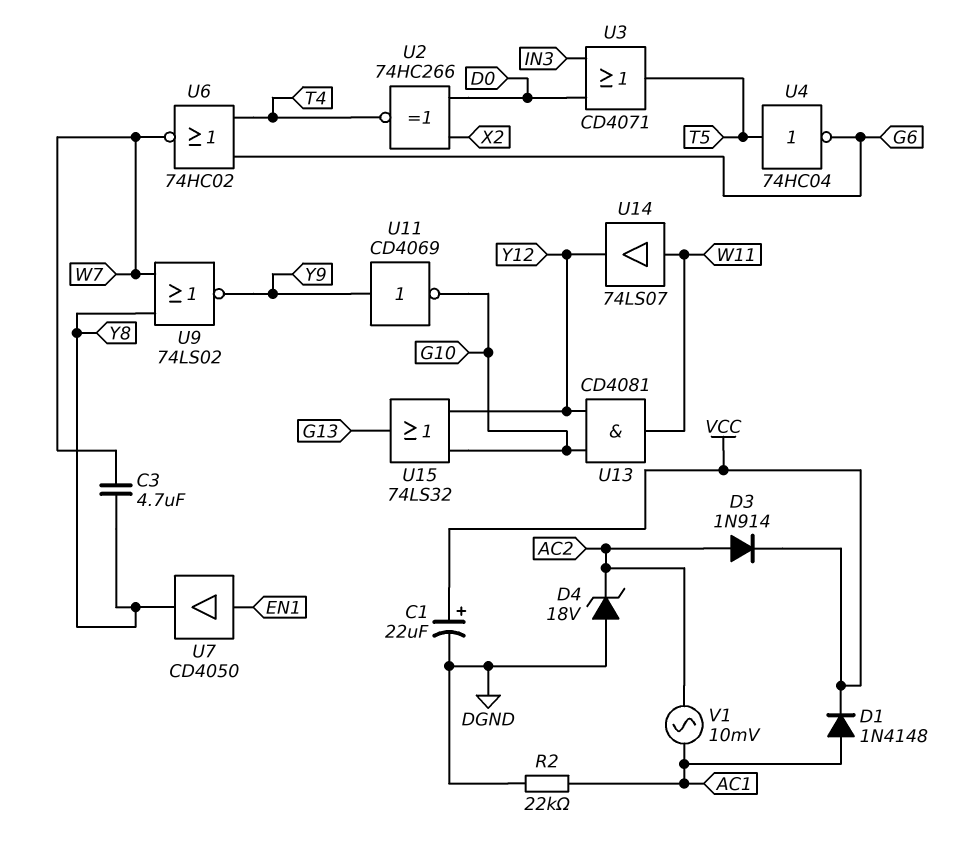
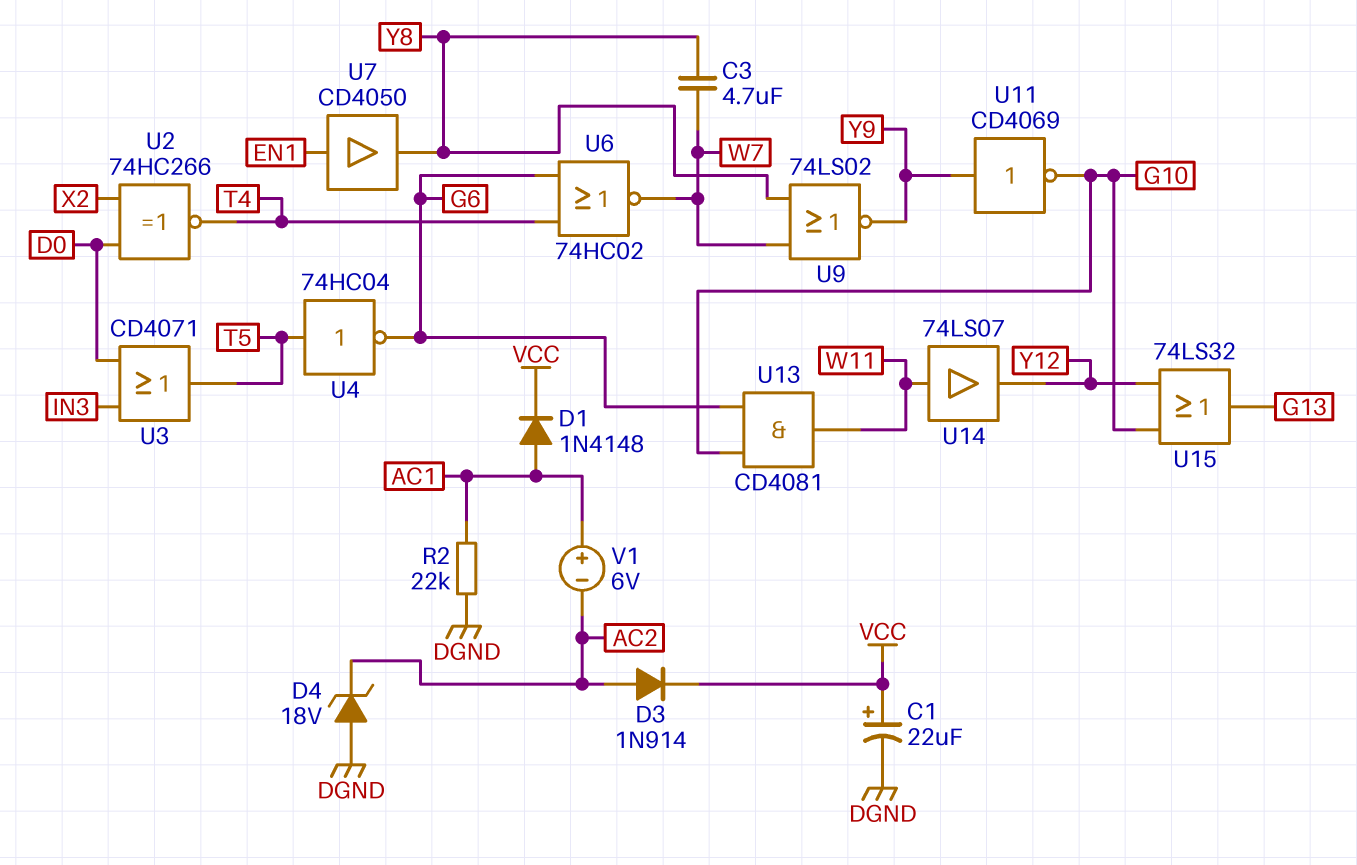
U13: AND CD4081 (in G10, in Y12, out W11) -> AND CD4081 (in G6, in G10, out W11)
V1: AC 10mV (AC1, AC2) -> 6V (plus AC1, minus AC2)

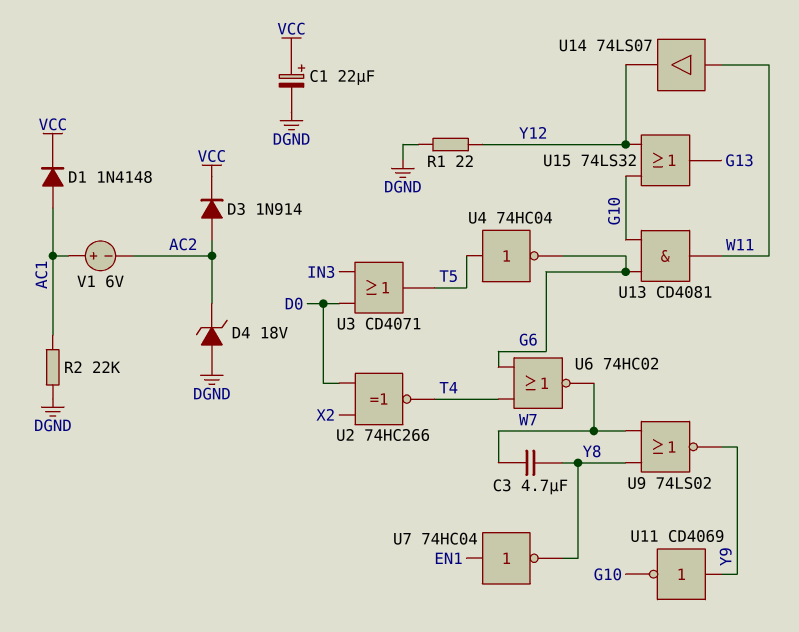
R1: none -> 22 (DGND, Y12)
U7: buffer CD4050 (in EN1, out Y8) -> NOT 74HC04 (in EN1, out Y8)

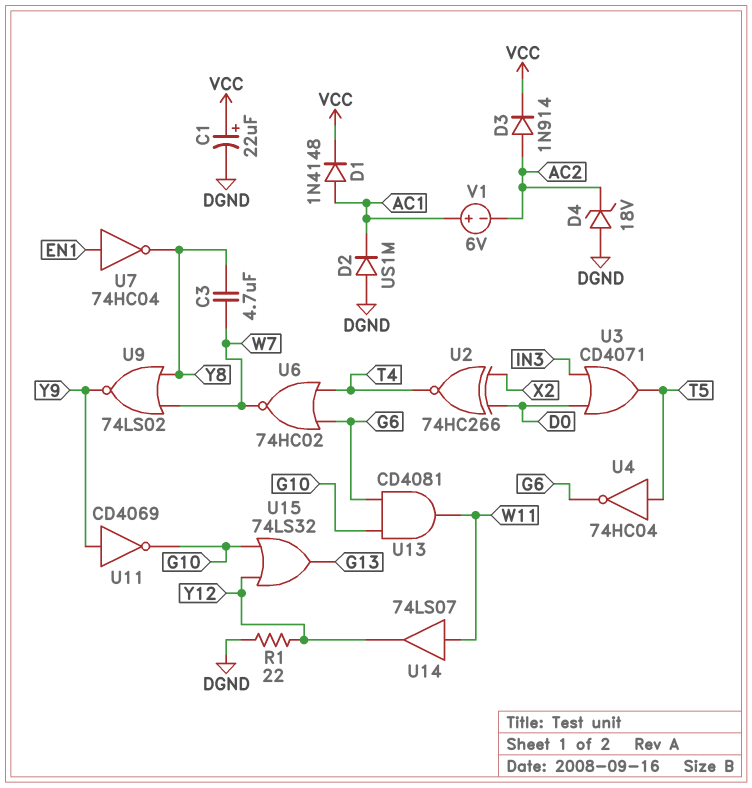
D2: none -> diode US1M (A DGND, K AC1)
R2: 22k (AC1, DGND) -> none

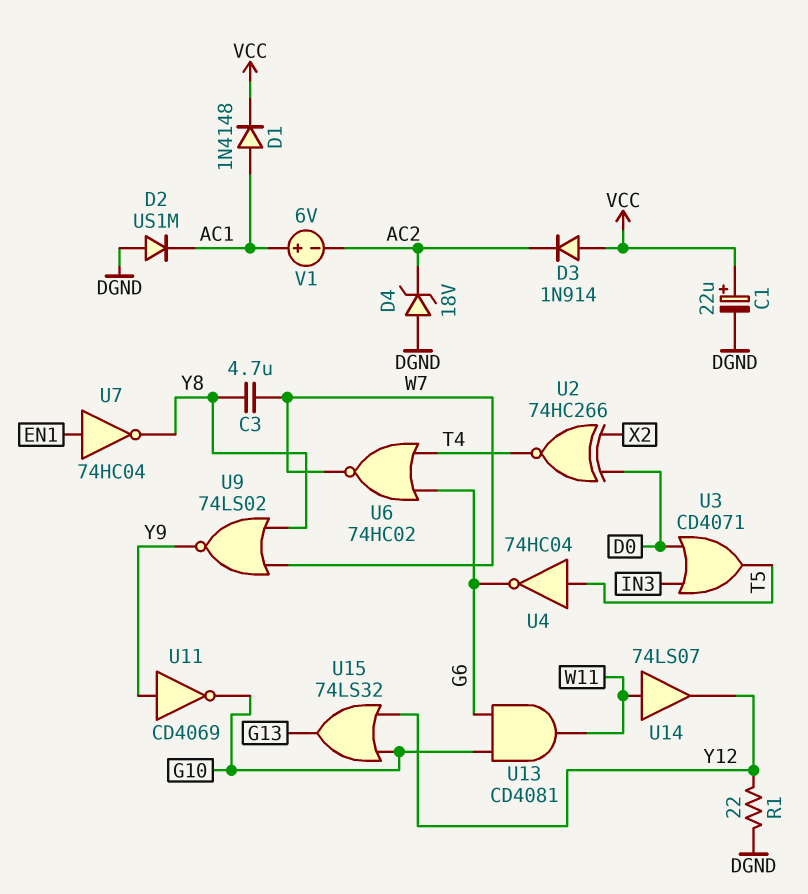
D3: diode 1N914 (A AC2, K VCC) -> diode 1N914 (A VCC, K AC2)

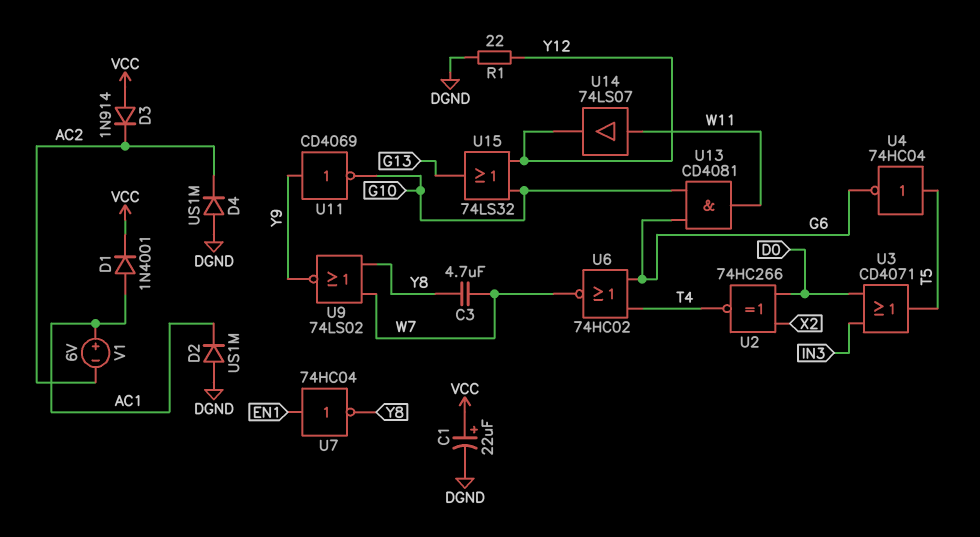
D1: diode 1N4148 (A AC1, K VCC) -> diode 1N4001 (A AC1, K VCC)
D4: zener 18V (A DGND, K AC2) -> diode US1M (A DGND, K AC2)

